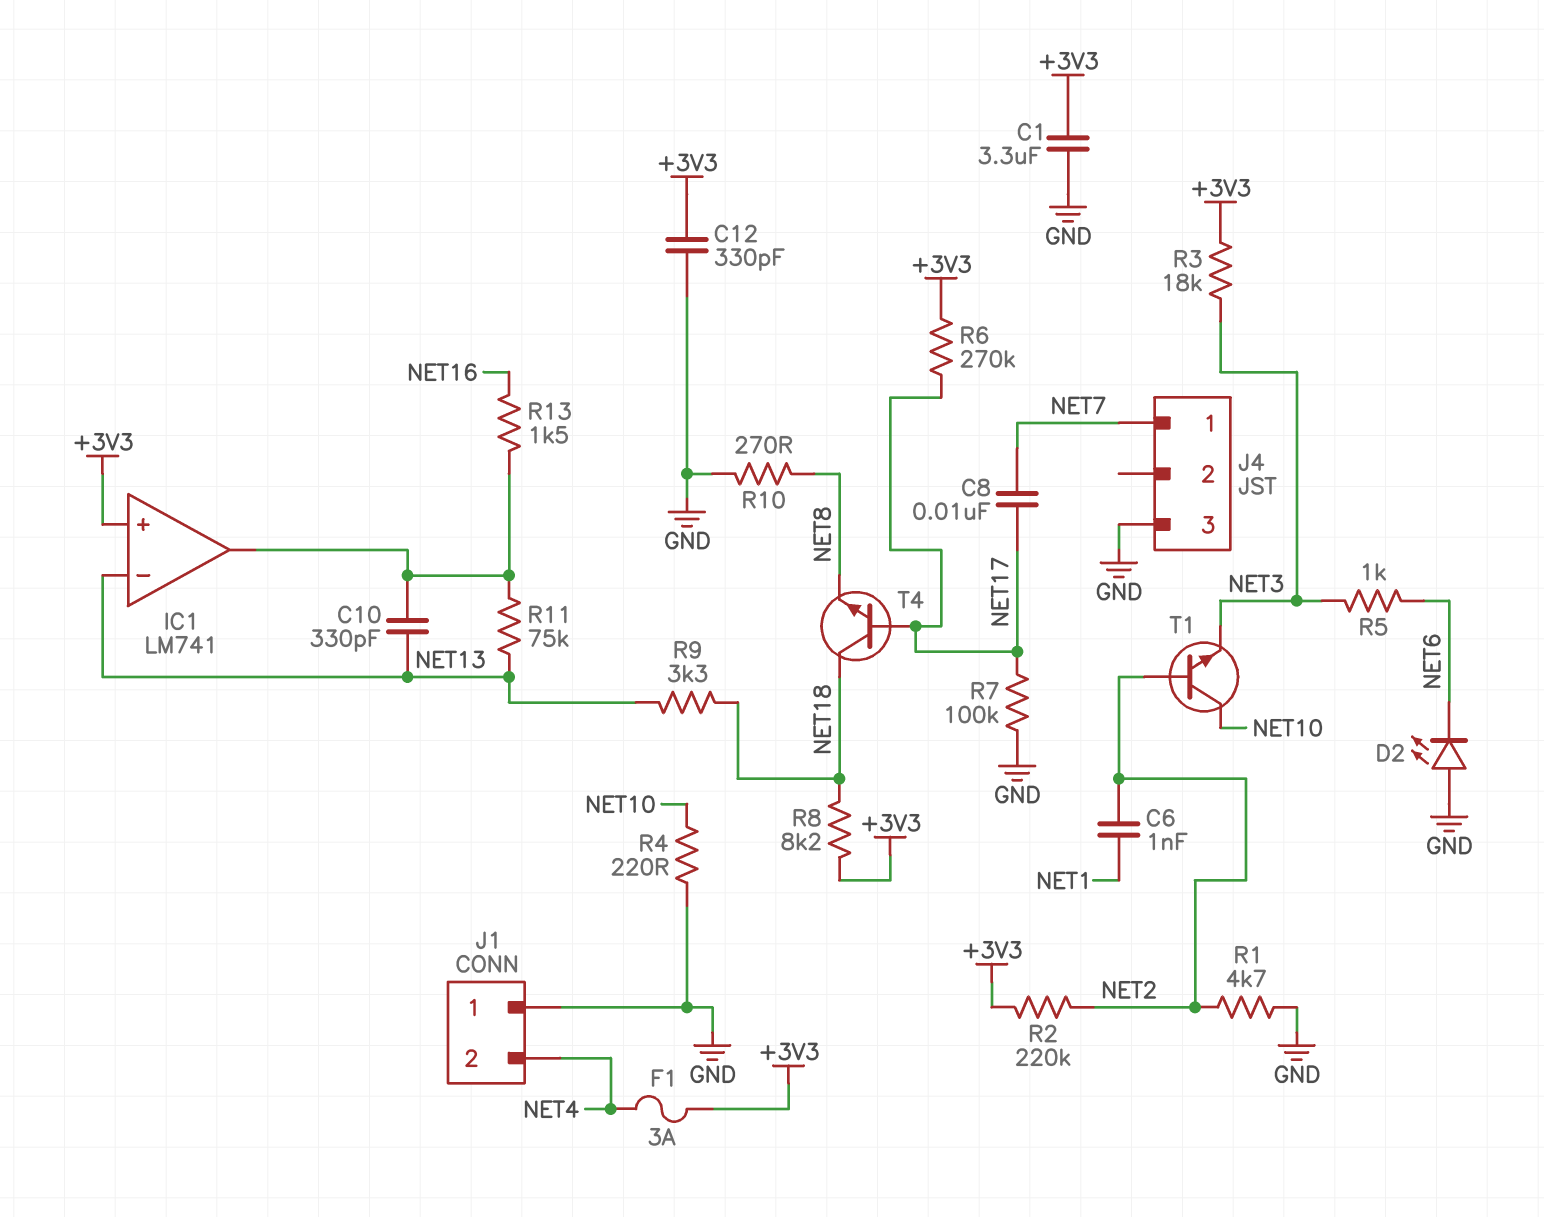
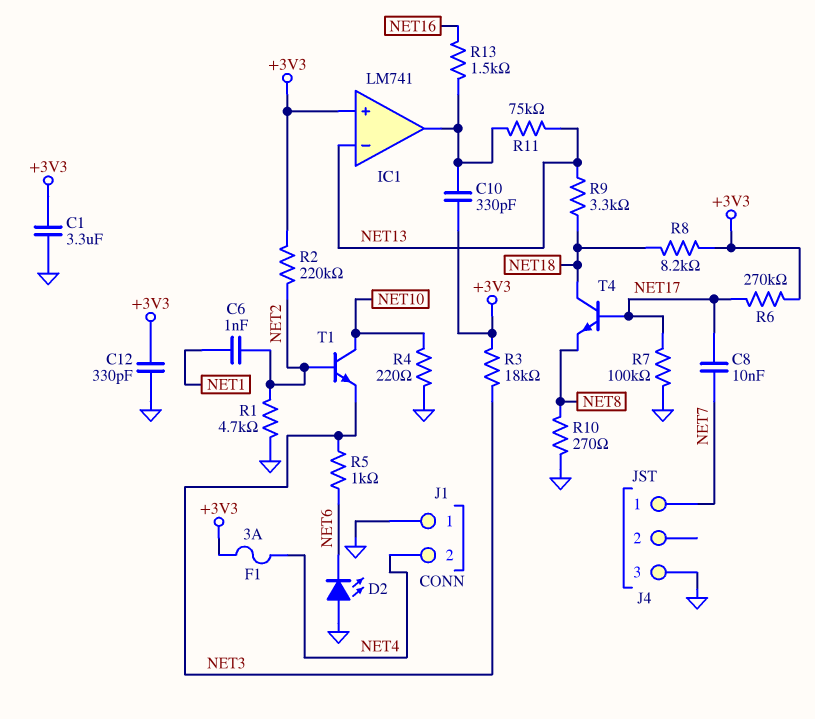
C10: 330pF (IC1/out, NET13) -> 330pF (+3V3, IC1/out)

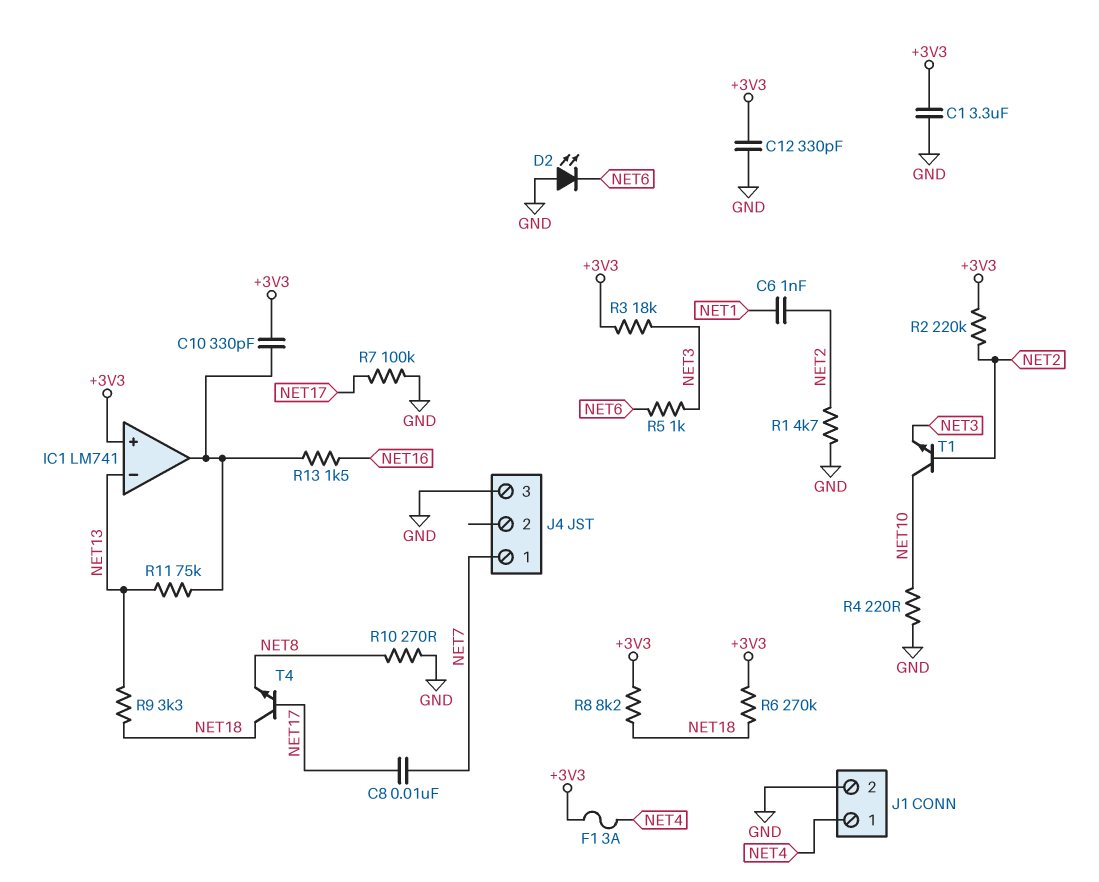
J1 pin 1: GND -> NET4
J1 pin 2: NET4 -> GND
R6: 270k (+3V3, NET17) -> 270k (+3V3, NET18)

